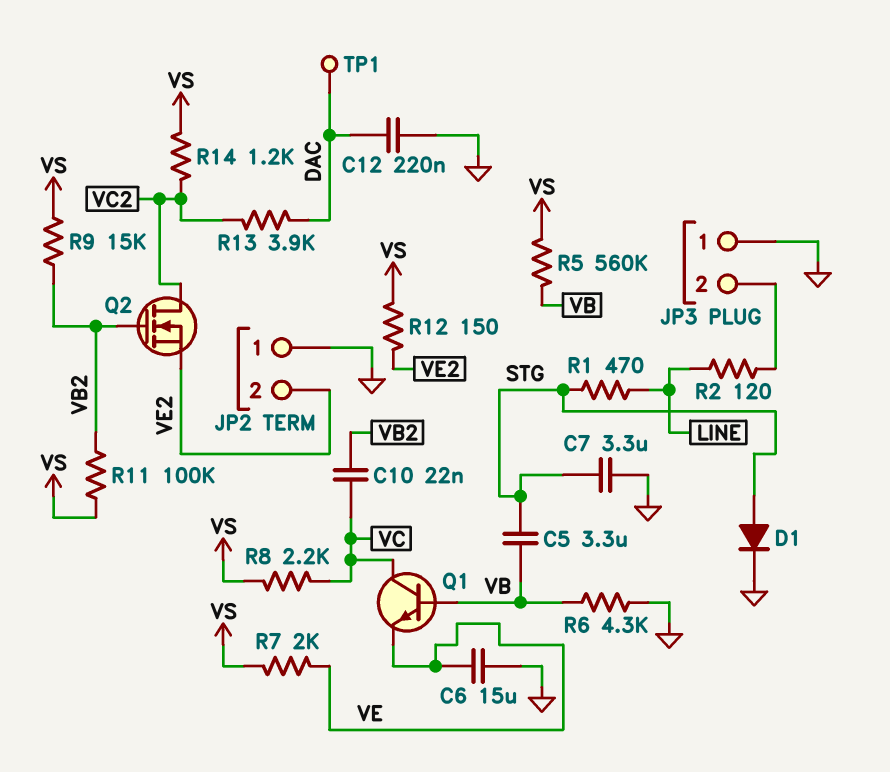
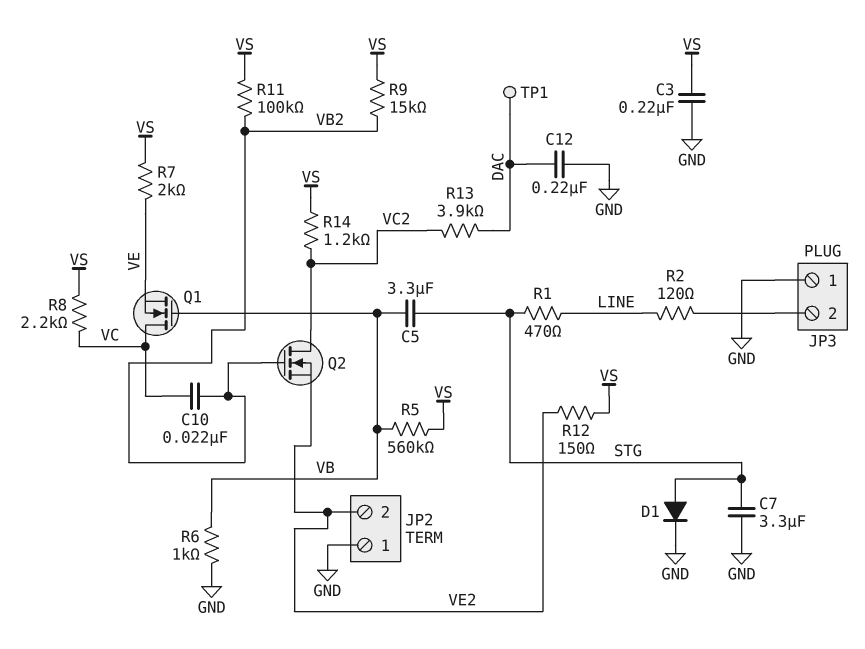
C3: none -> 220nF (GND, VS)
C6: 15uF (GND, VE) -> none
Q1: NPN (B VB, C VC, E VE) -> NMOS (G VB, D VC, S VE)
R6: 4.3k (GND, VB) -> 1k (GND, VB)

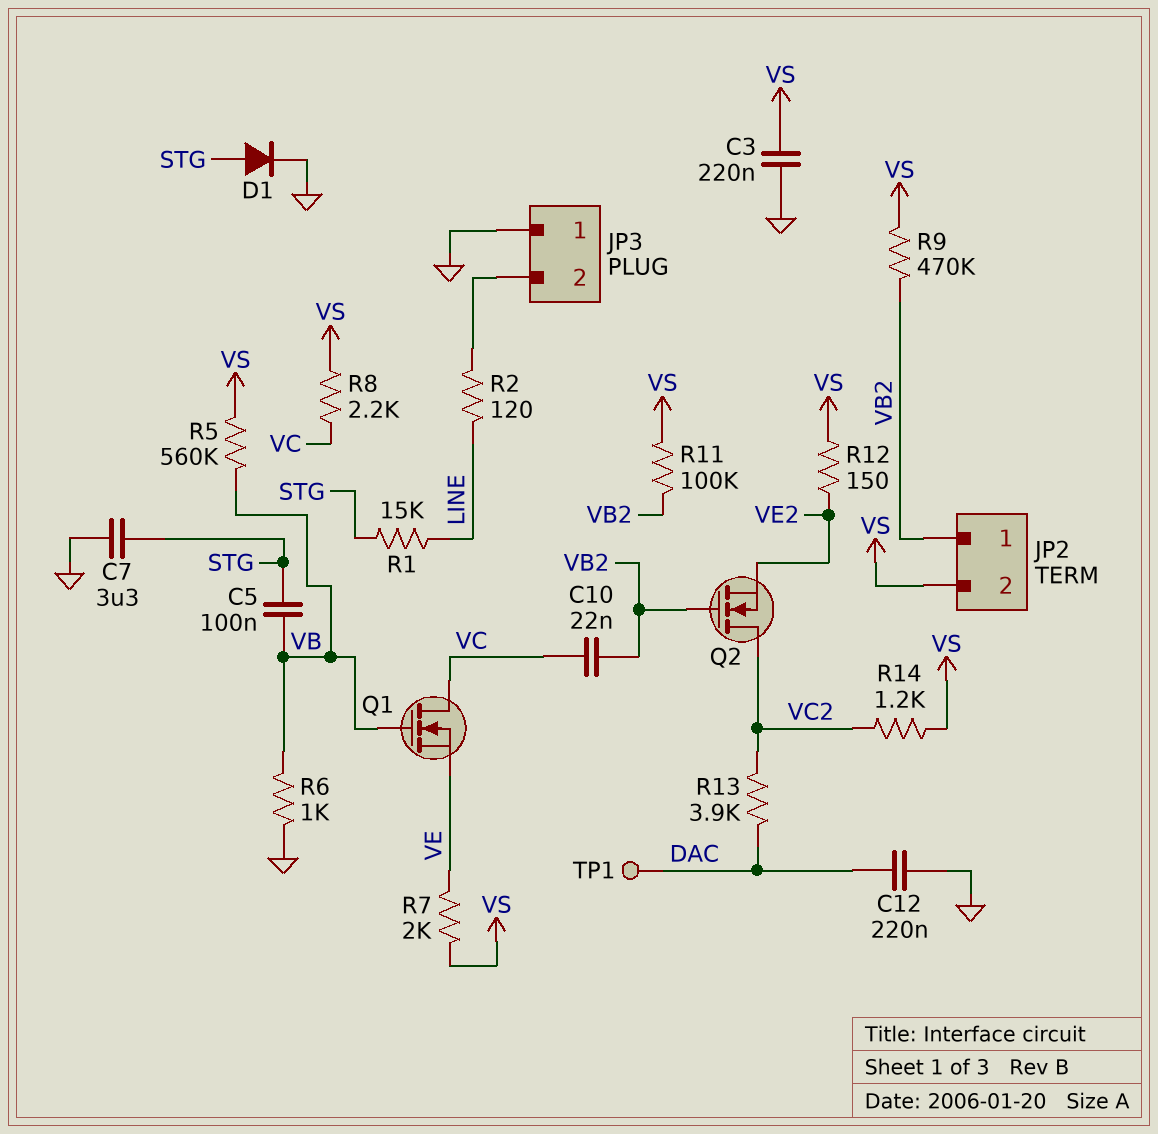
C5: 3.3uF (STG, VB) -> 100nF (STG, VB)
JP2 pin 1: GND -> VB2
JP2 pin 2: VE2 -> VS
R1: 470 (LINE, STG) -> 15k (LINE, STG)
R9: 15k (VB2, VS) -> 470k (VB2, VS)

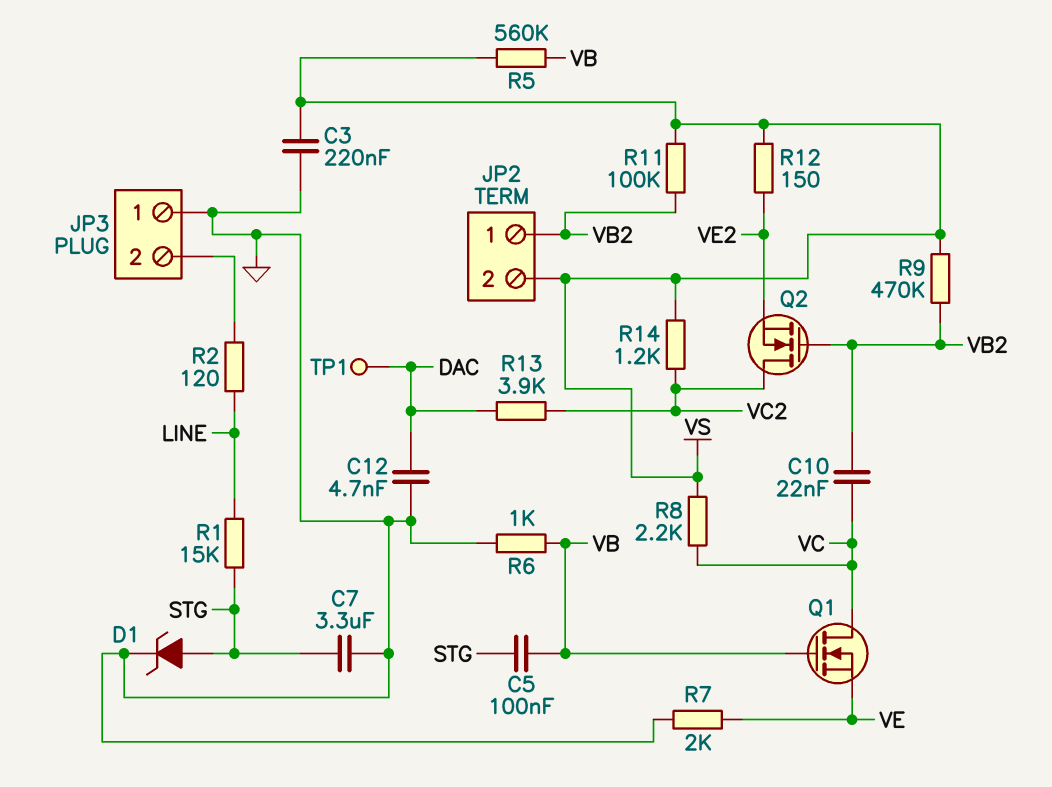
C12: 220nF (DAC, GND) -> 4.7nF (DAC, GND)
D1: diode (A STG, K GND) -> zener (A STG, K GND)
R7: 2k (VE, VS) -> 2k (GND, VE)

